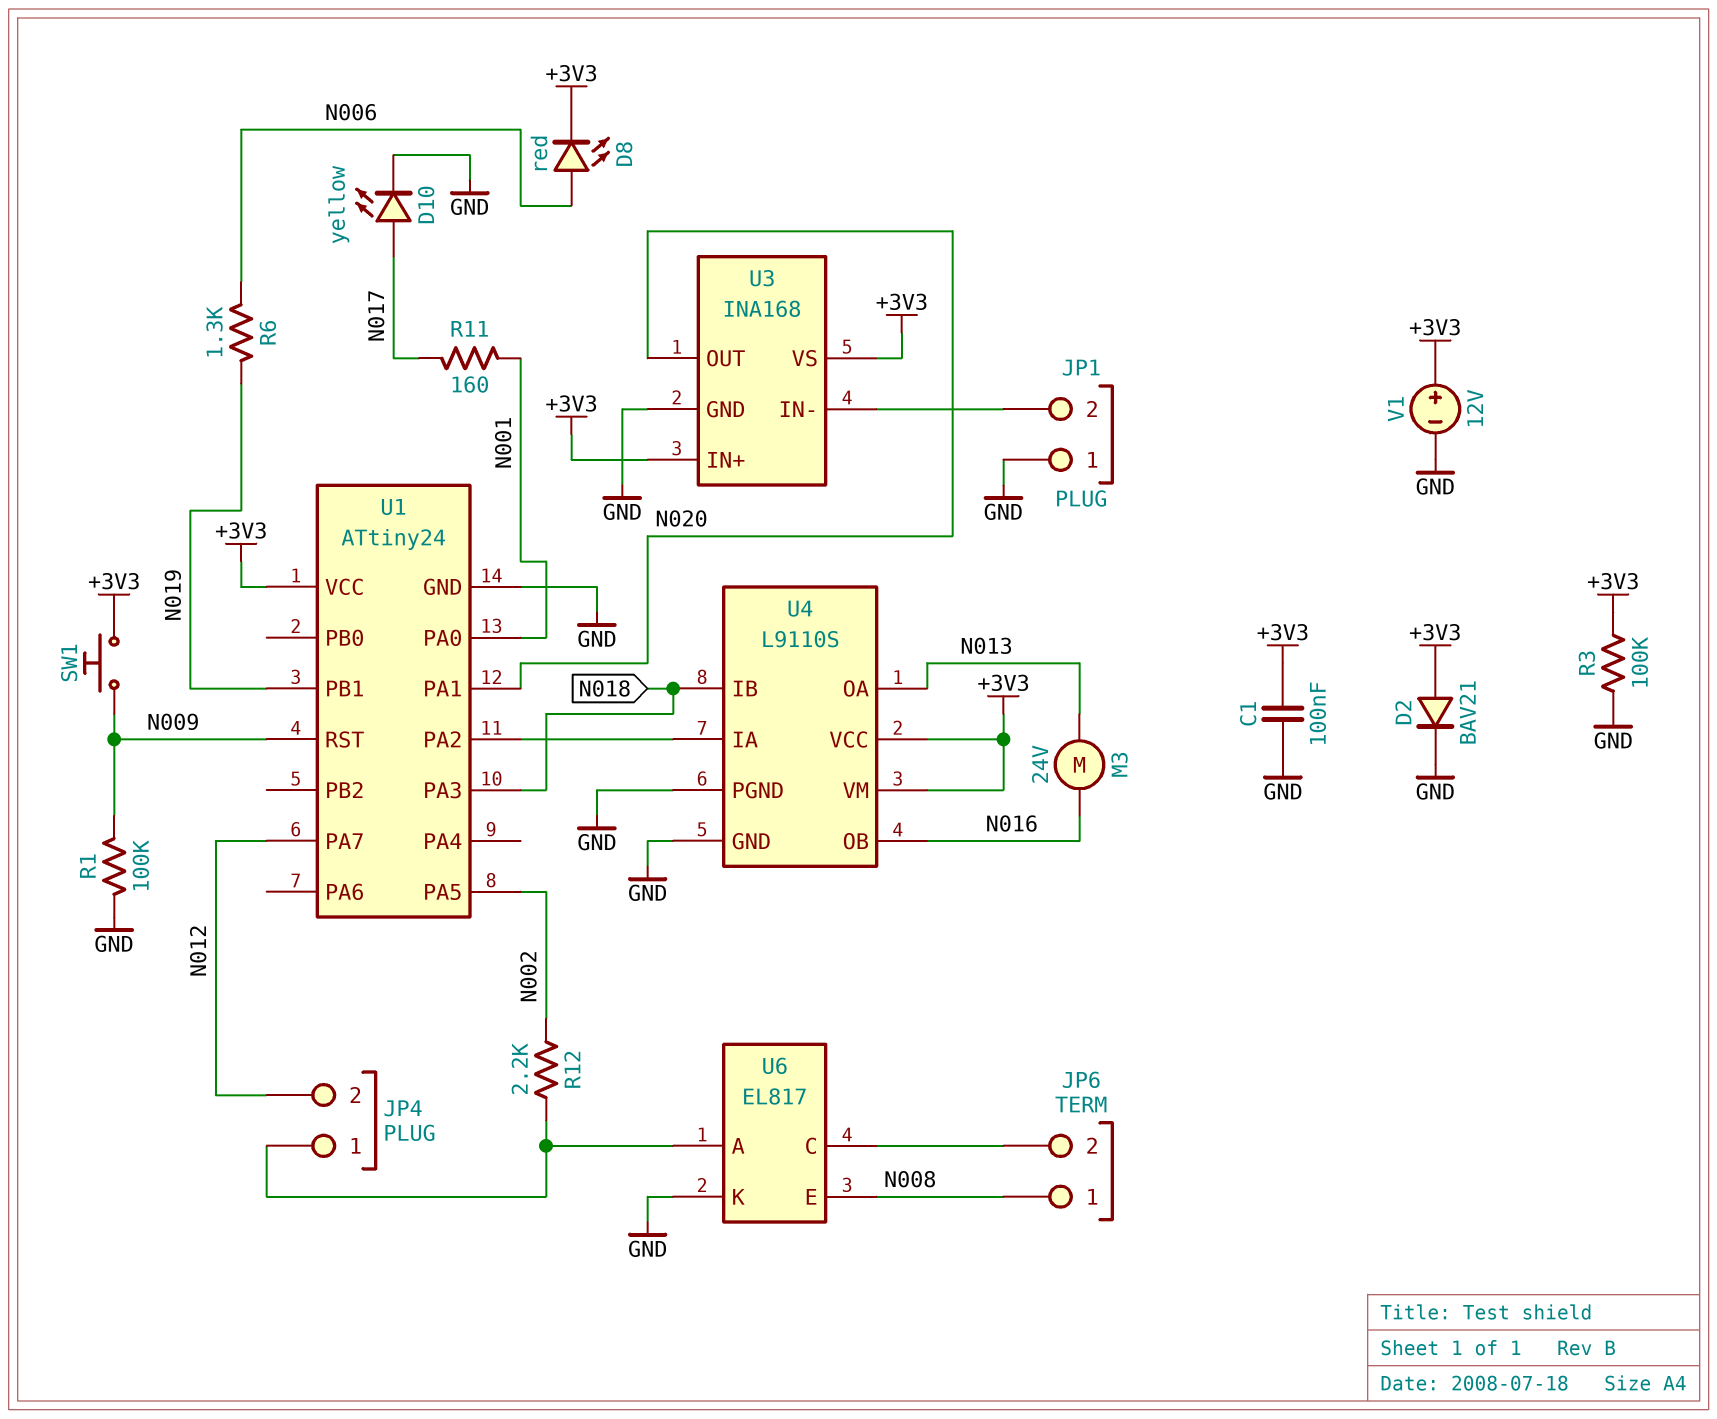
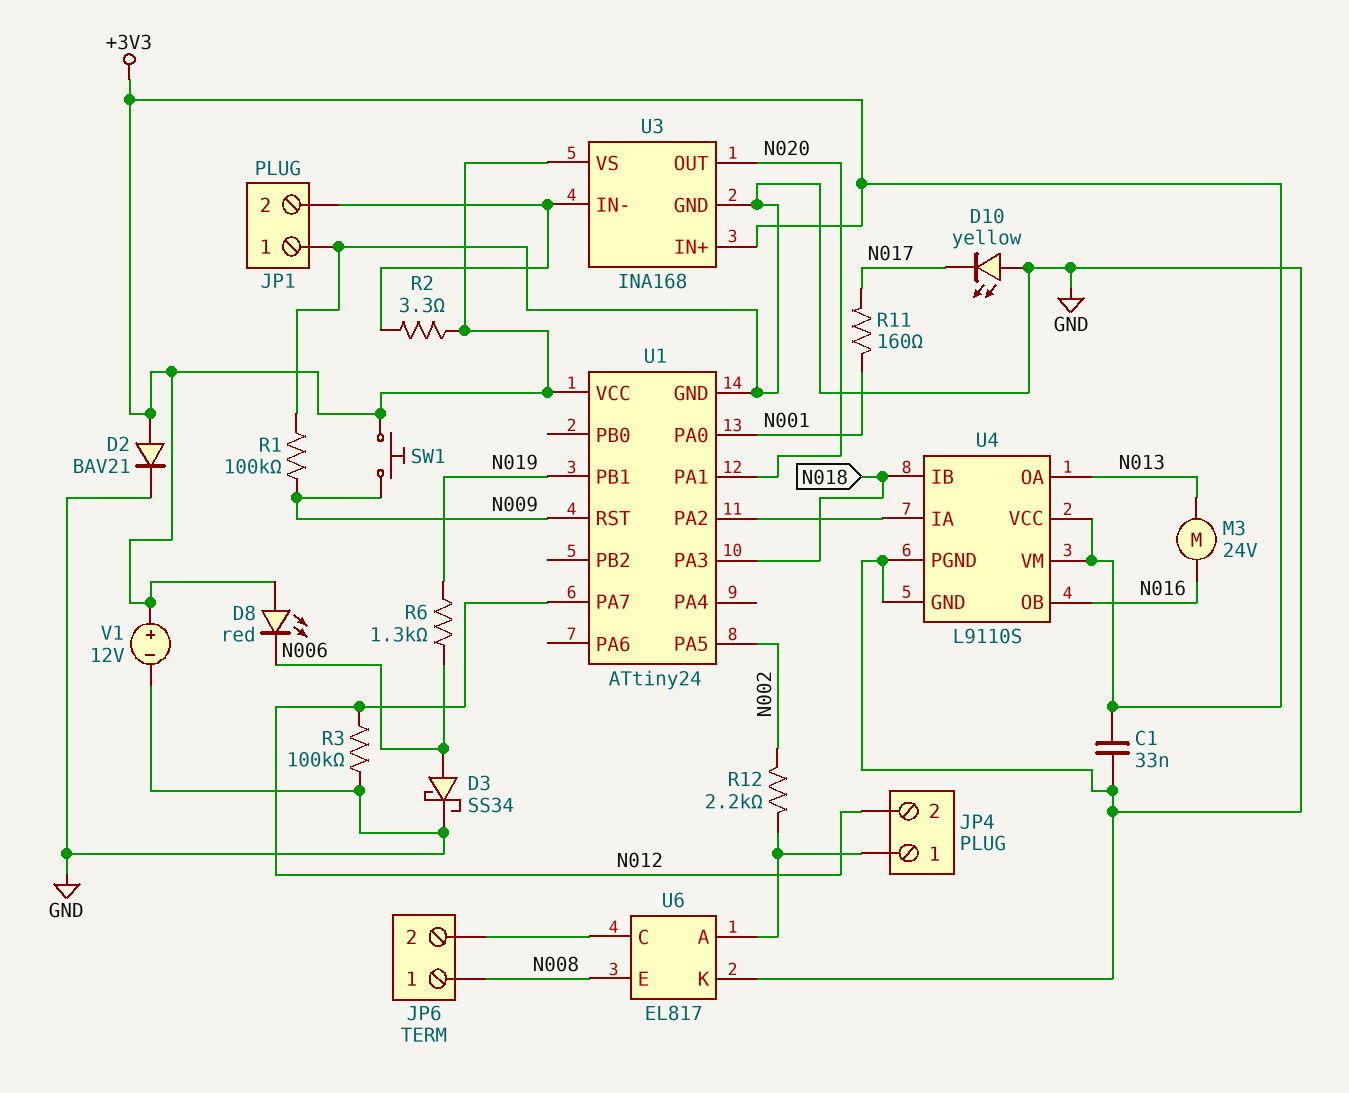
C1: 100nF (+3V3, GND) -> 33nF (+3V3, GND)
D3: none -> schottky SS34 (A N006, K GND)
D8: LED red (A N006, K +3V3) -> LED red (A +3V3, K N006)
D10: LED yellow (A N017, K GND) -> LED yellow (A GND, K N017)
R2: none -> 3.3 (+3V3, JP1/2)
R3: 100k (+3V3, GND) -> 100k (GND, N012)

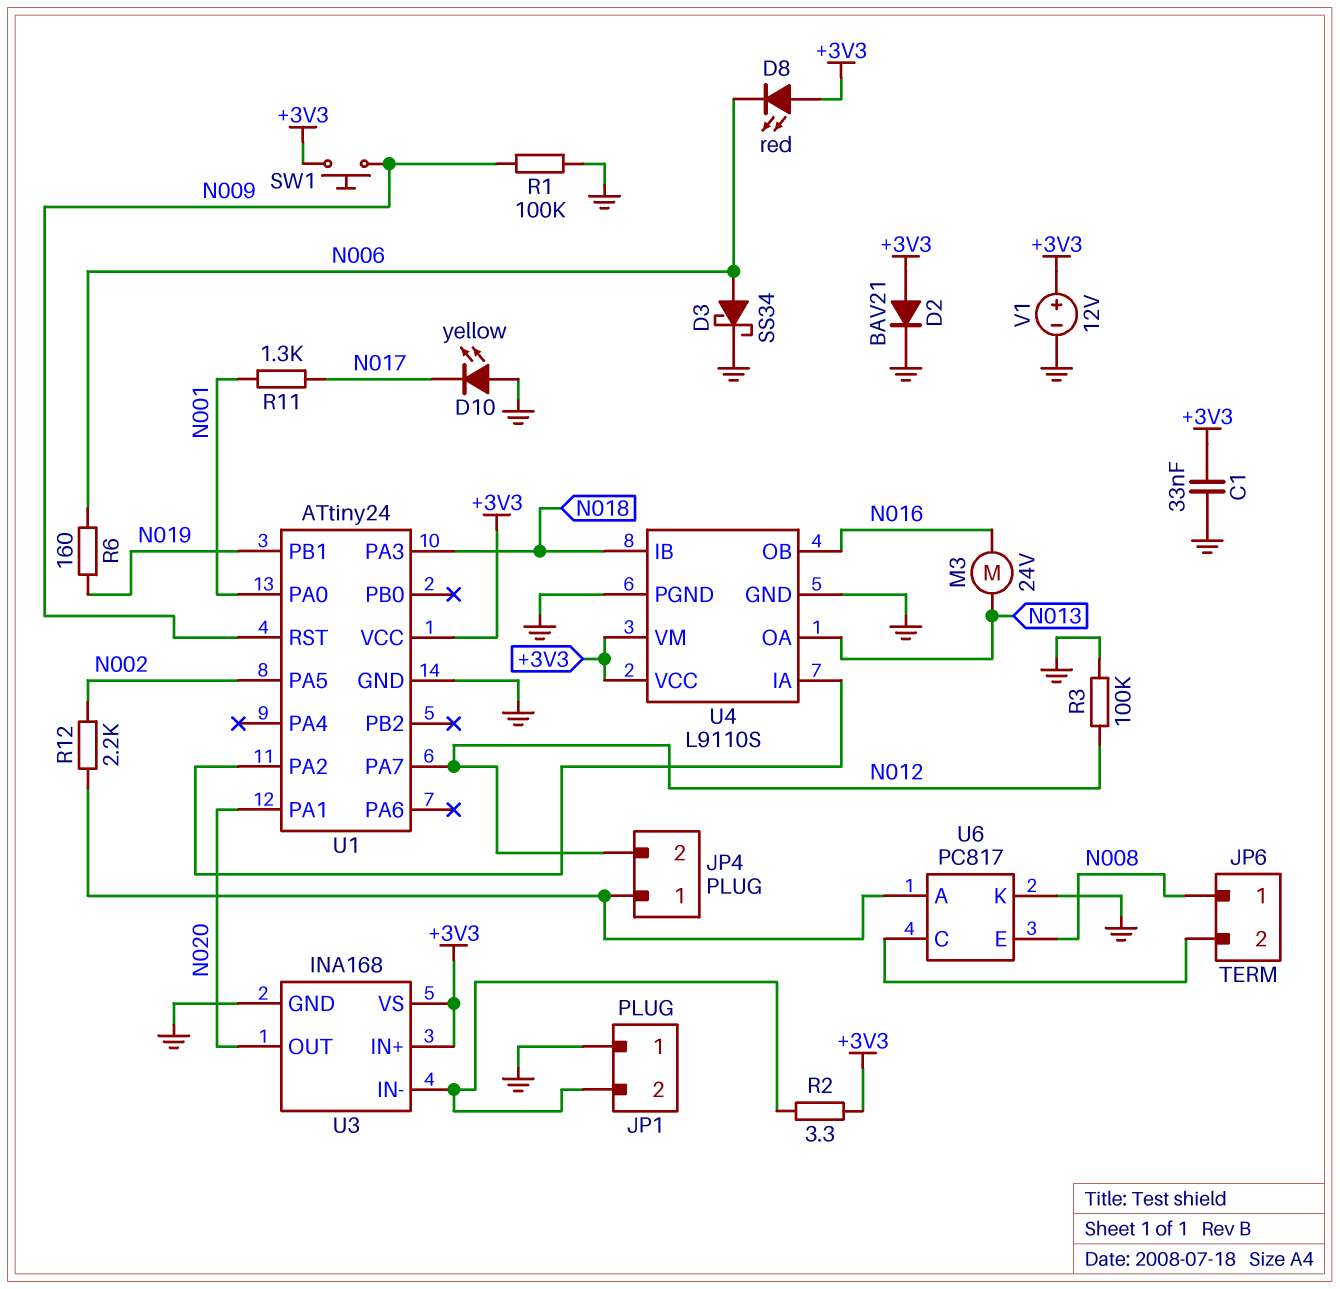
R6: 1.3k (N006, N019) -> 160 (N006, N019)
R11: 160 (N001, N017) -> 1.3k (N001, N017)
U6: EL817 -> PC817

